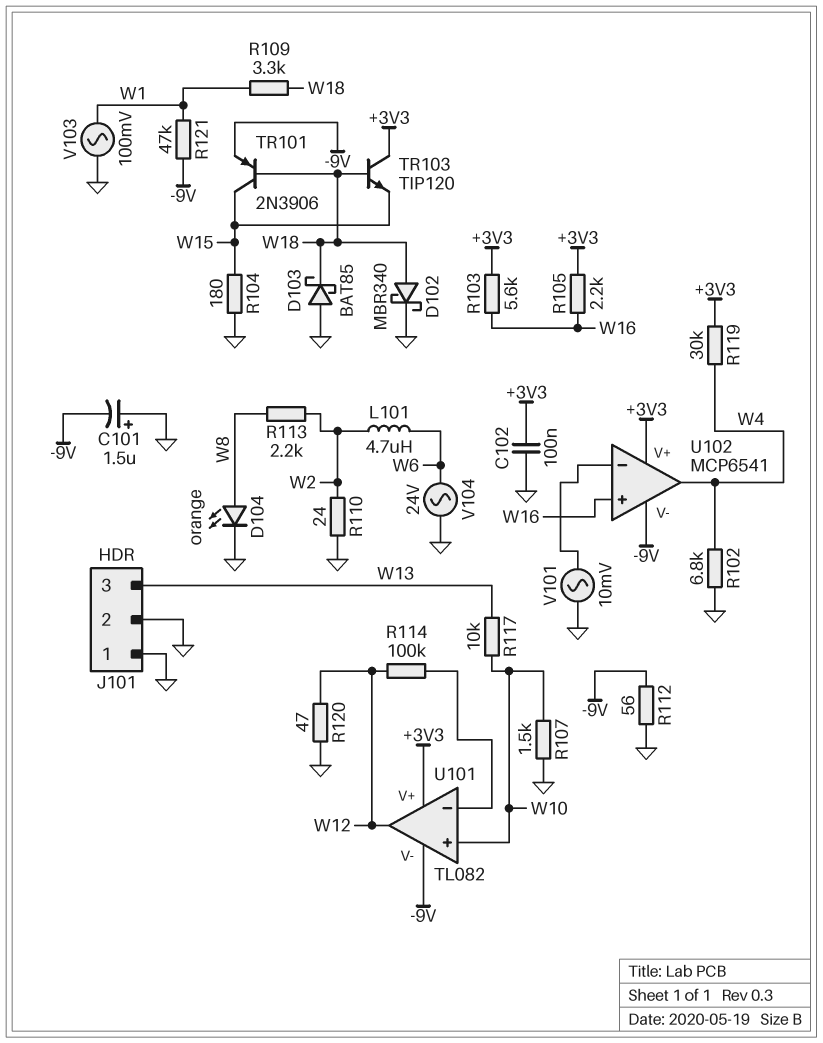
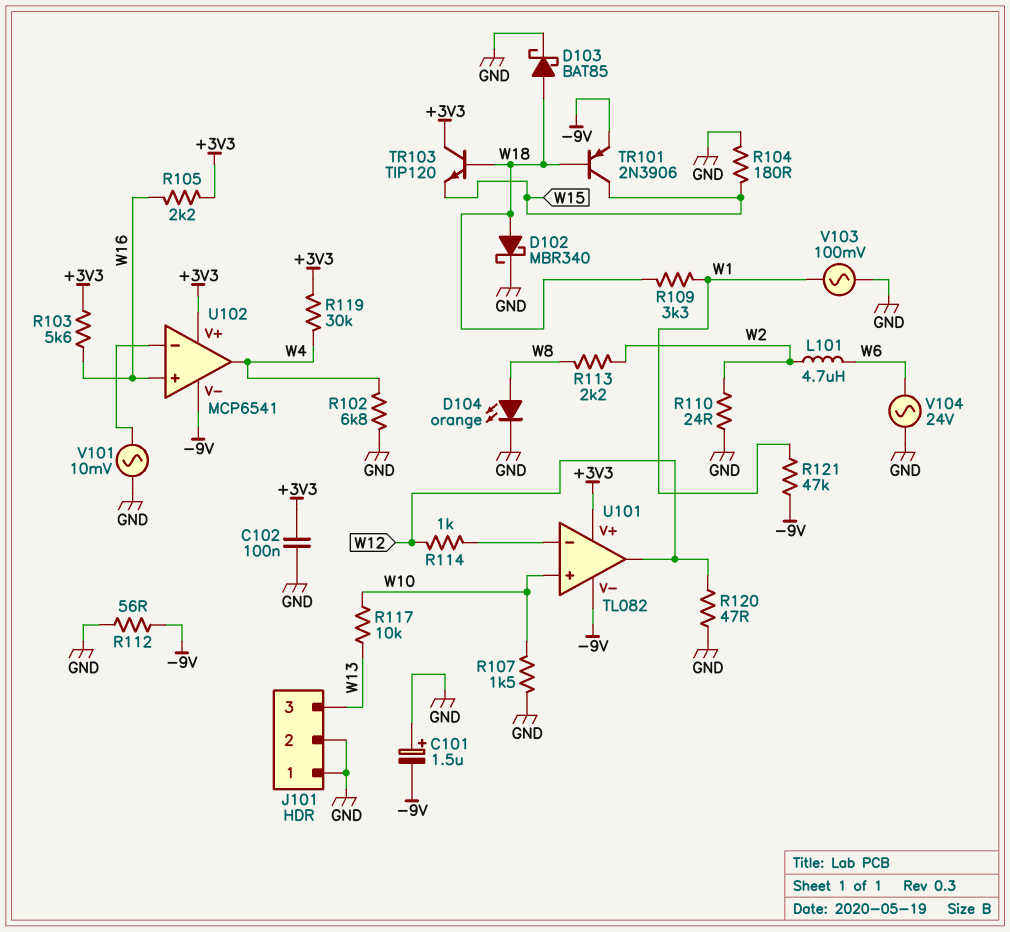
D103: schottky BAT85 (A GND, K W18) -> schottky BAT85 (A W18, K GND)
R114: 100k (U101/in-, W12) -> 1k (U101/in-, W12)

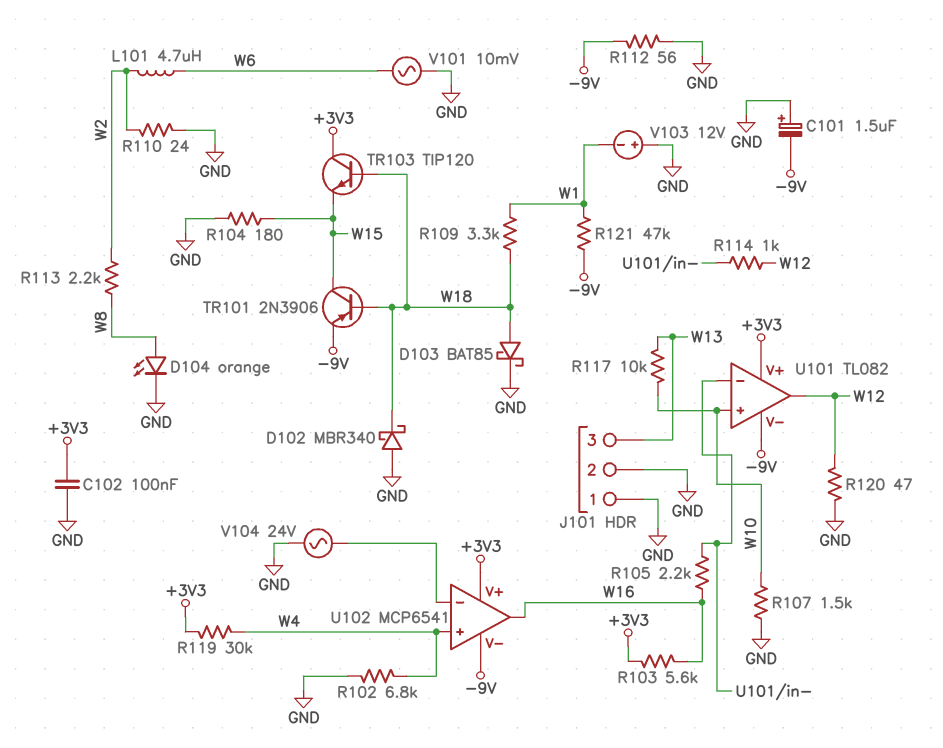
D102: schottky MBR340 (A W18, K GND) -> schottky MBR340 (A GND, K W18)
R105: 2.2k (+3V3, W16) -> 2.2k (U101/in-, W16)
U102 pin in+: W16 -> W4
U102 pin out: W4 -> W16
V101: AC 10mV (GND, U102/in-) -> AC 10mV (GND, W6)
V103: AC 100mV (GND, W1) -> 12V (plus GND, minus W1)
V104: AC 24V (GND, W6) -> AC 24V (GND, U102/in-)

